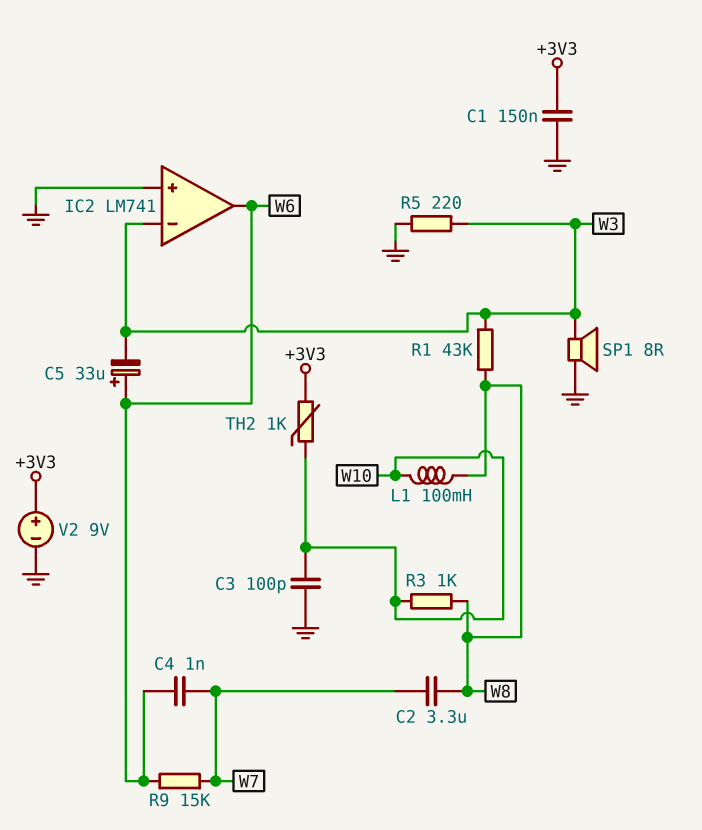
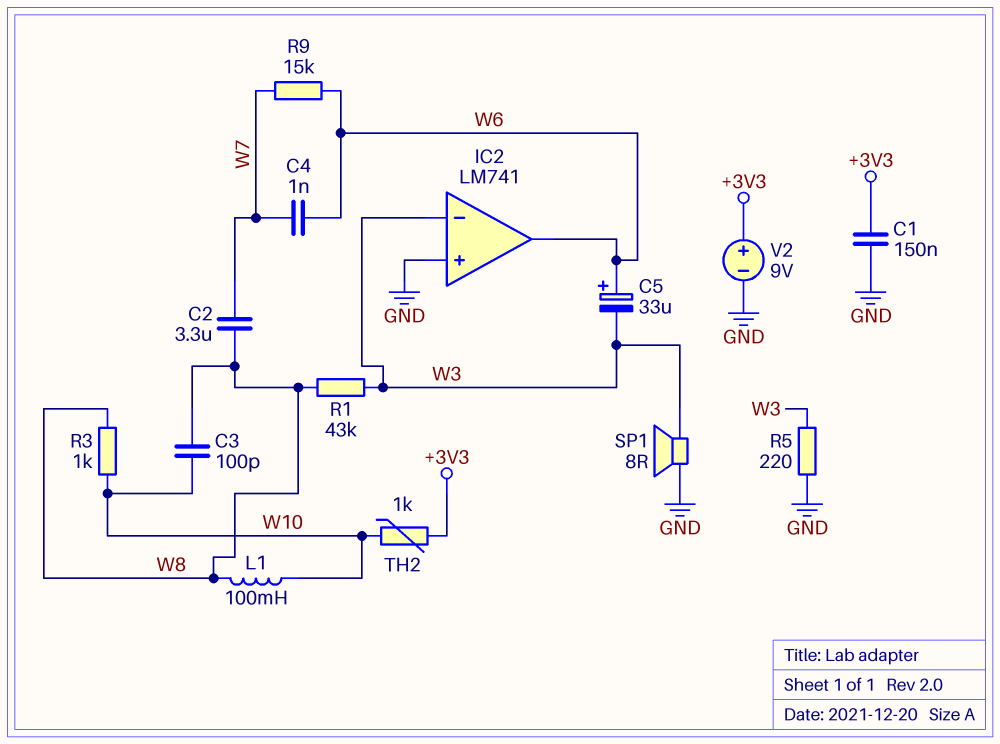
C3: 100pF (GND, W10) -> 100pF (W8, W10)

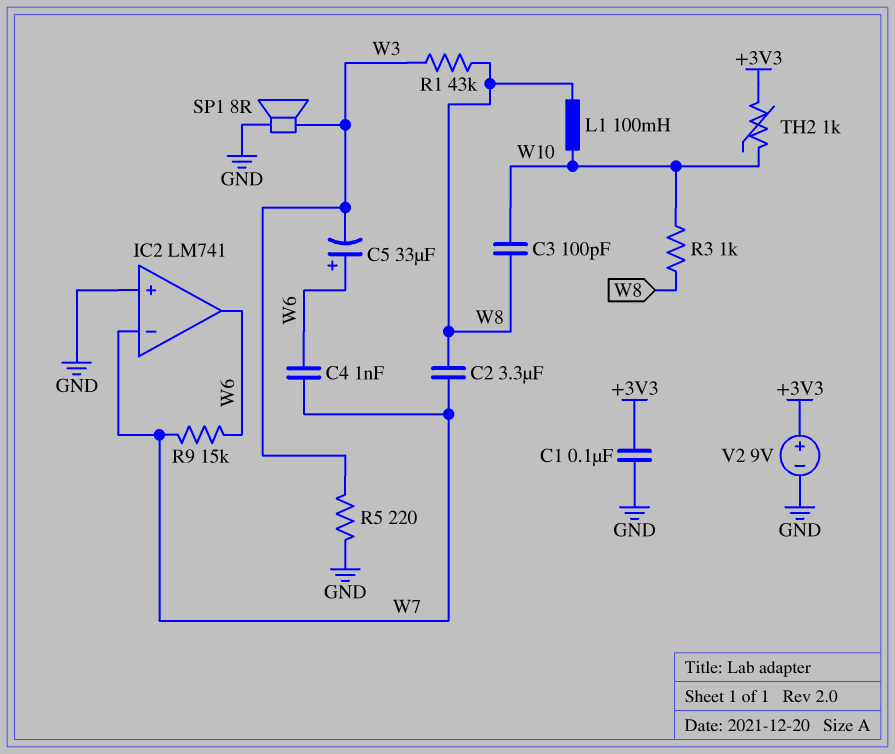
C1: 150nF (+3V3, GND) -> 100nF (+3V3, GND)
IC2 pin in-: W3 -> W7

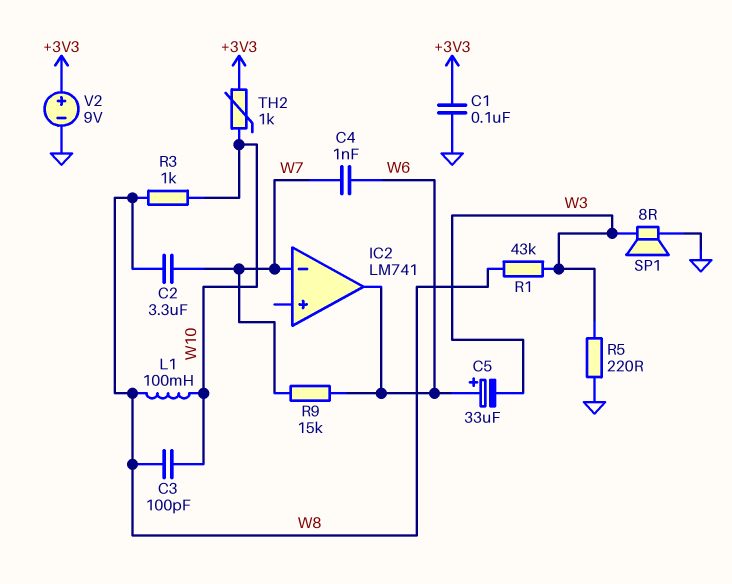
IC2 pin in+: GND -> none

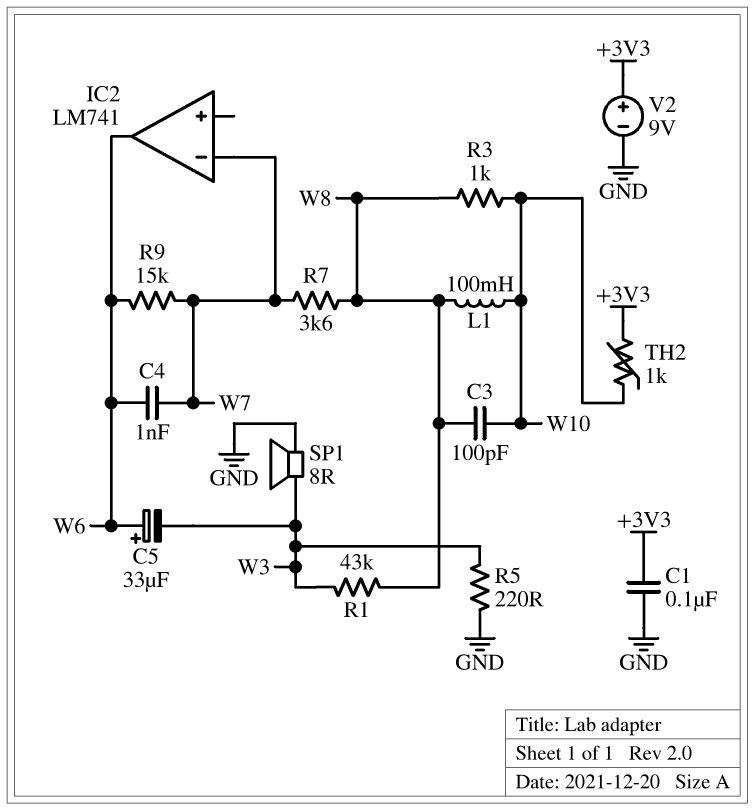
C2: 3.3uF (W7, W8) -> none
R7: none -> 3.6k (W7, W8)

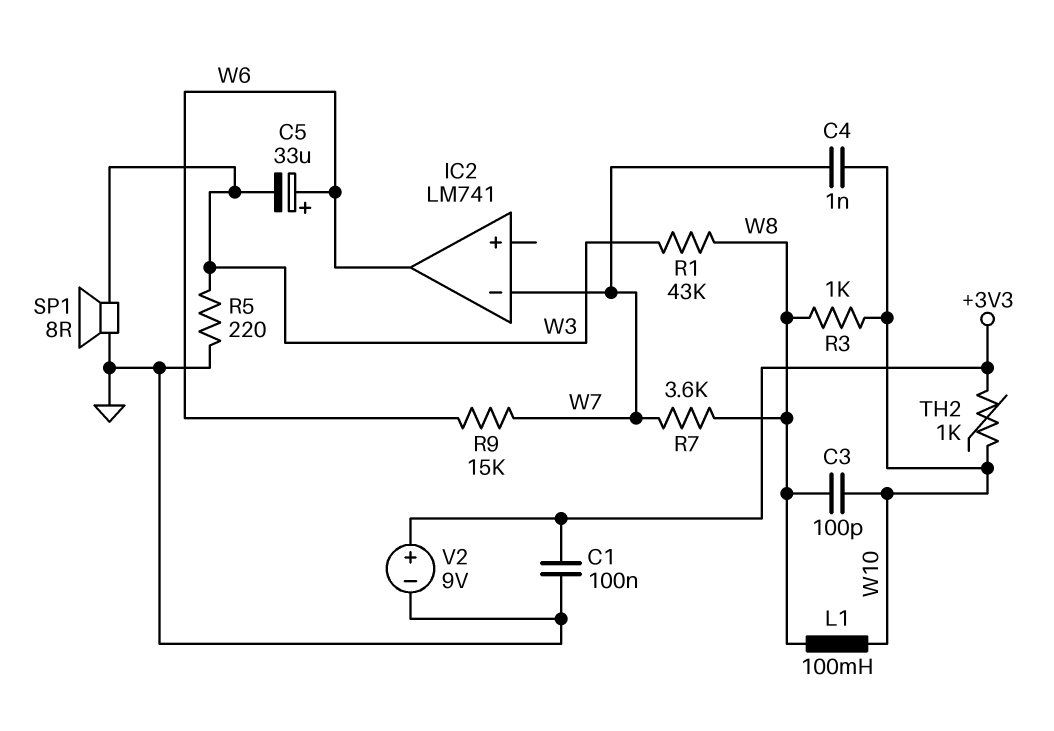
C4: 1nF (W6, W7) -> 1nF (W7, W10)

